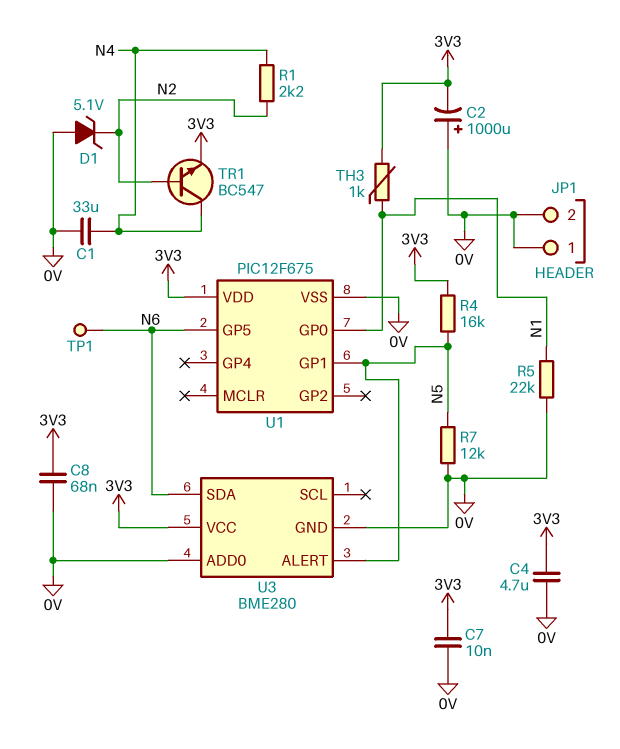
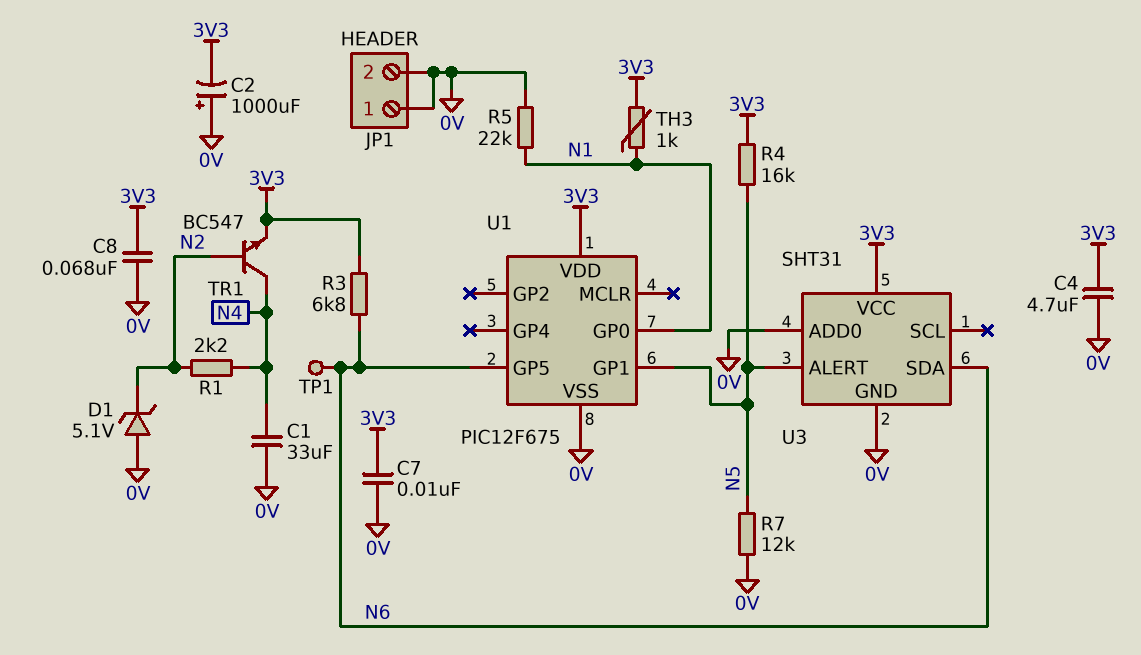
R3: none -> 6.8k (3V3, N6)
U3: BME280 -> SHT31

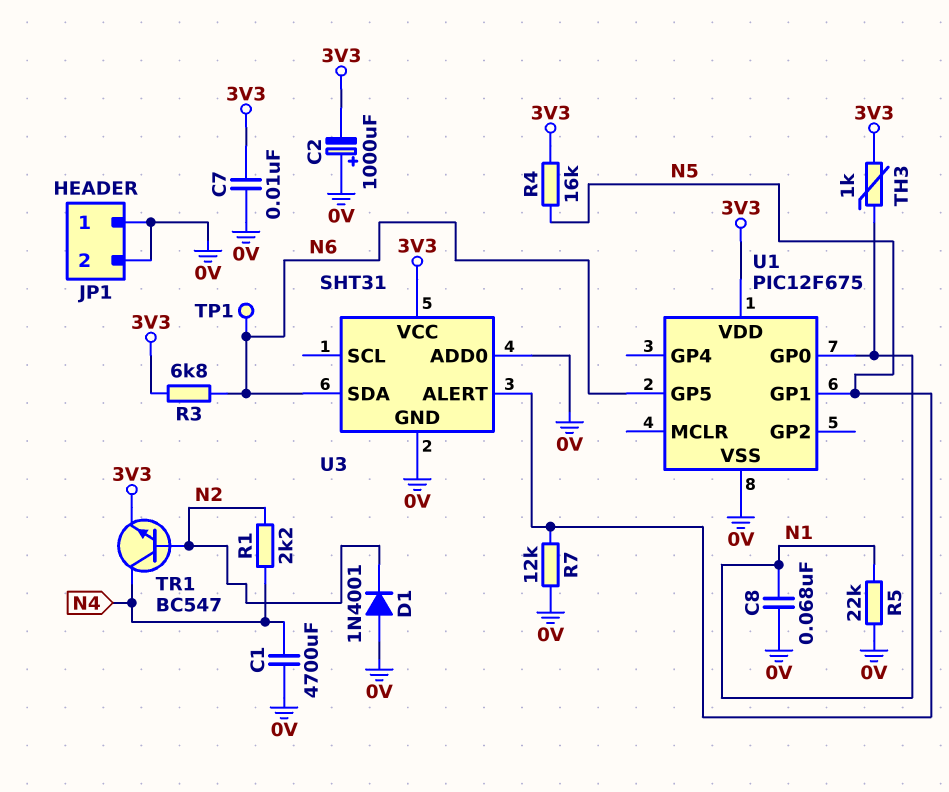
C1: 33uF (0V, N4) -> 4700uF (0V, N4)
C4: 4.7uF (0V, 3V3) -> none
C8: 68nF (0V, 3V3) -> 68nF (0V, N1)
D1: zener 5.1V (A 0V, K N2) -> diode 1N4001 (A 0V, K N2)

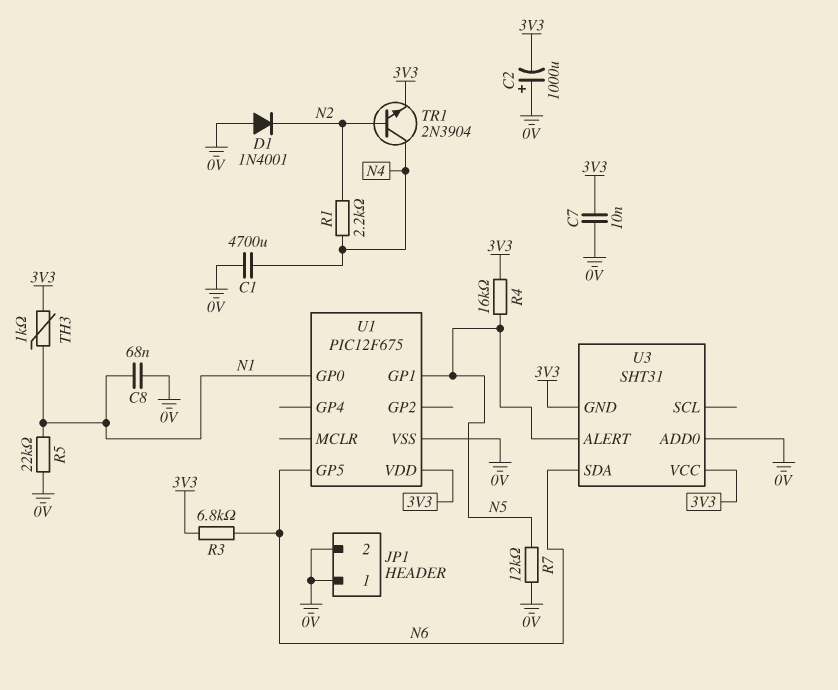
TP1: test point (N6) -> none
TR1: NPN BC547 (B N2, C N4, E 3V3) -> NPN 2N3904 (B N2, C N4, E 3V3)
U3 pin GND: 0V -> 3V3

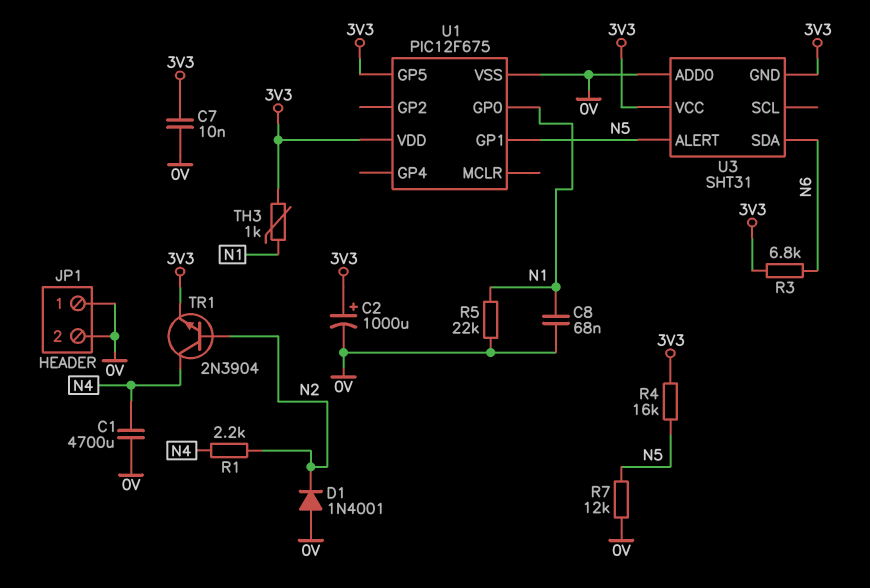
C2: 1000uF (plus 0V, minus 3V3) -> 1000uF (plus 3V3, minus 0V)
U1 pin GP5: N6 -> 3V3

